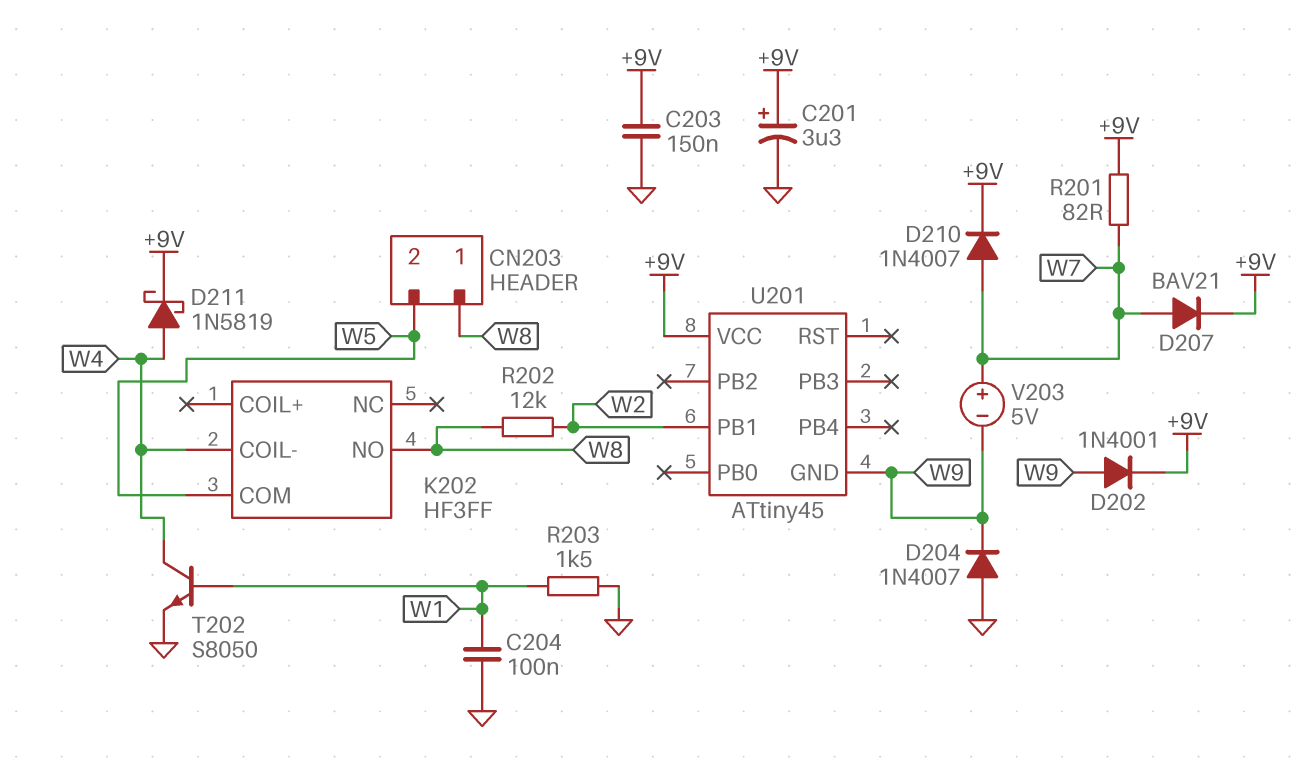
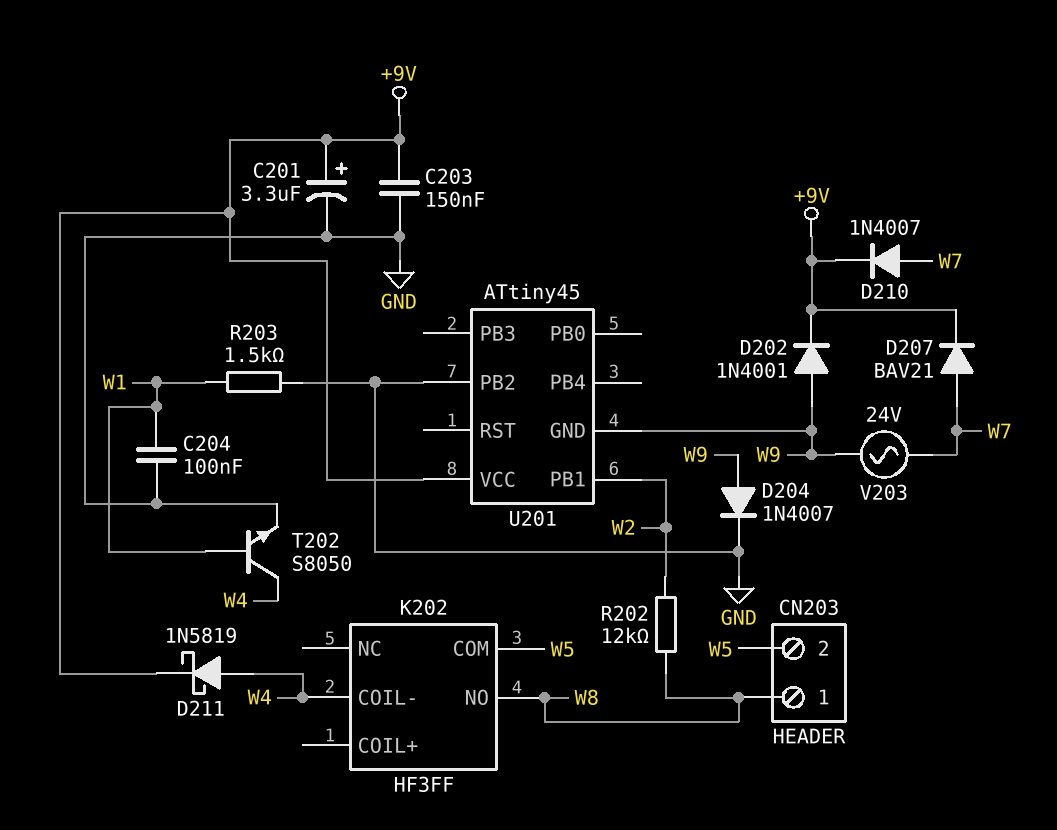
D204: diode 1N4007 (A GND, K W9) -> diode 1N4007 (A W9, K GND)
R201: 82 (+9V, W7) -> none
U201 pin PB2: none -> GND
V203: 5V (plus W7, minus W9) -> AC 24V (W7, W9)

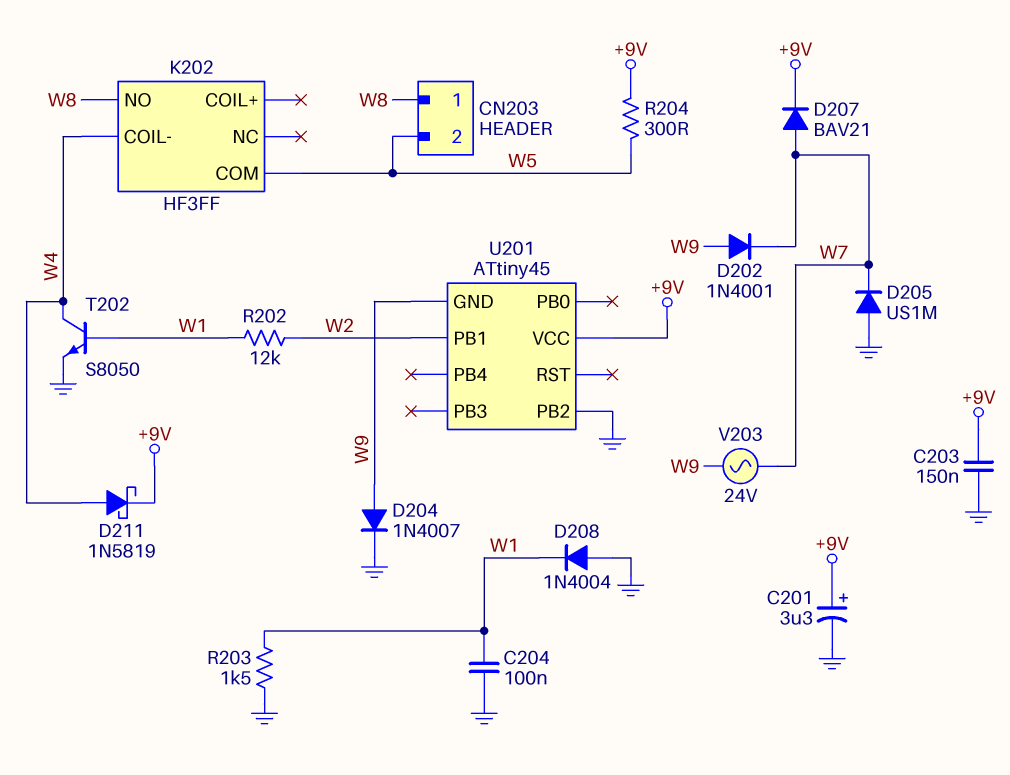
D202: diode 1N4001 (A W9, K +9V) -> diode 1N4001 (A W9, K W7)
D205: none -> diode US1M (A GND, K W7)
D208: none -> diode 1N4004 (A GND, K W1)
D210: diode 1N4007 (A W7, K +9V) -> none
R202: 12k (W2, W8) -> 12k (W1, W2)
R204: none -> 300 (+9V, W5)

